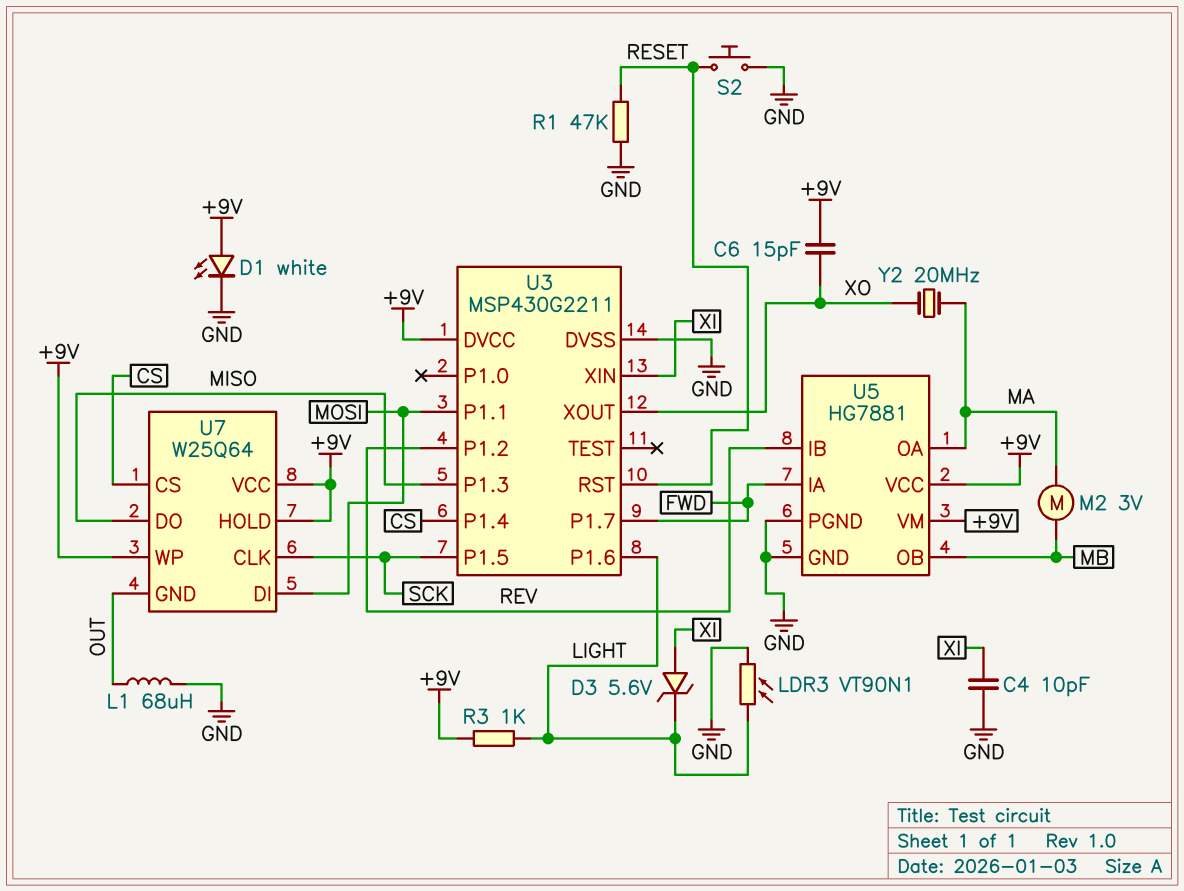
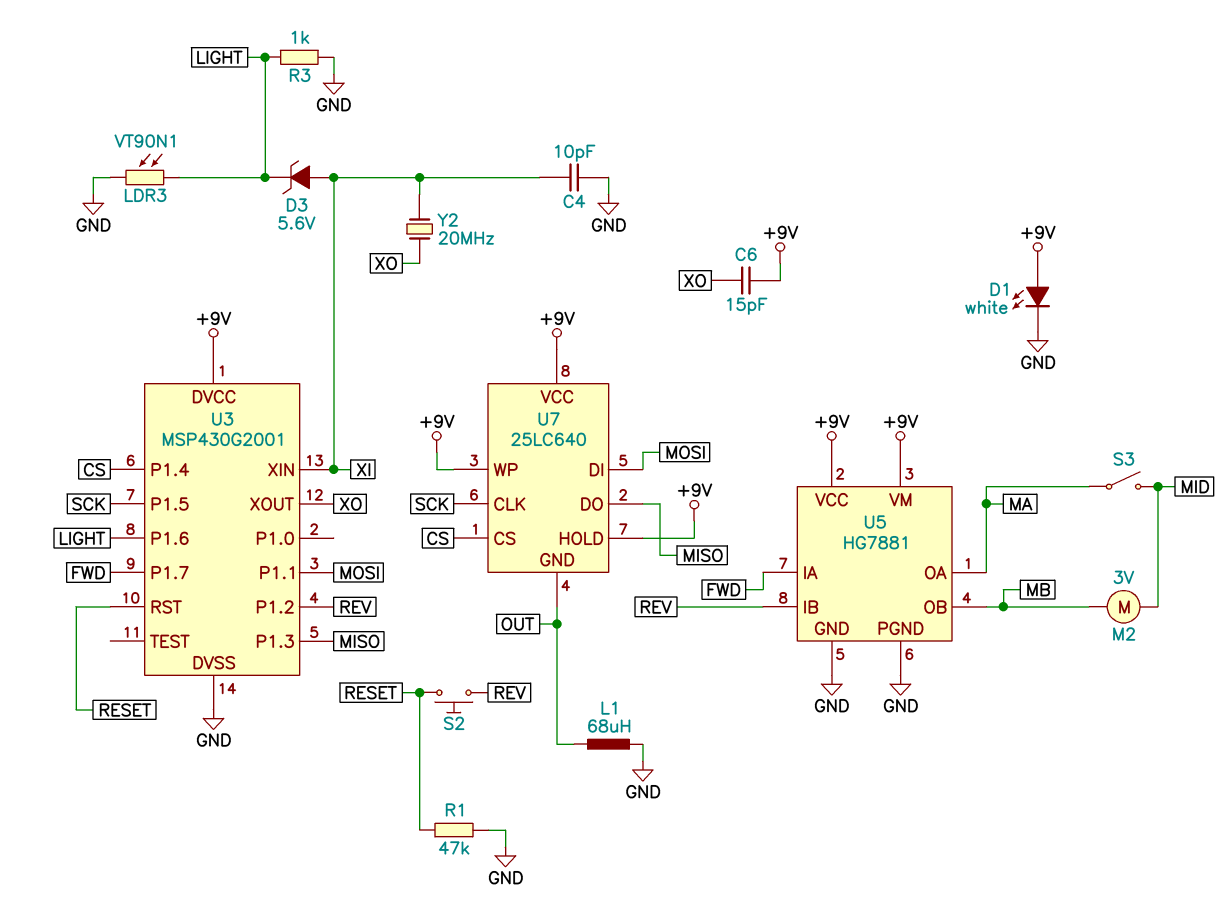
M2: motor 3V (MA, MB) -> motor 3V (MB, MID)
R3: 1k (+9V, LIGHT) -> 1k (GND, LIGHT)
S2: button (GND, RESET) -> button (RESET, REV)
S3: none -> switch (MA, MID)
U3: MSP430G2211 -> MSP430G2001
U7: W25Q64 -> 25LC640
Y2: 20MHz (MA, XO) -> 20MHz (XI, XO)

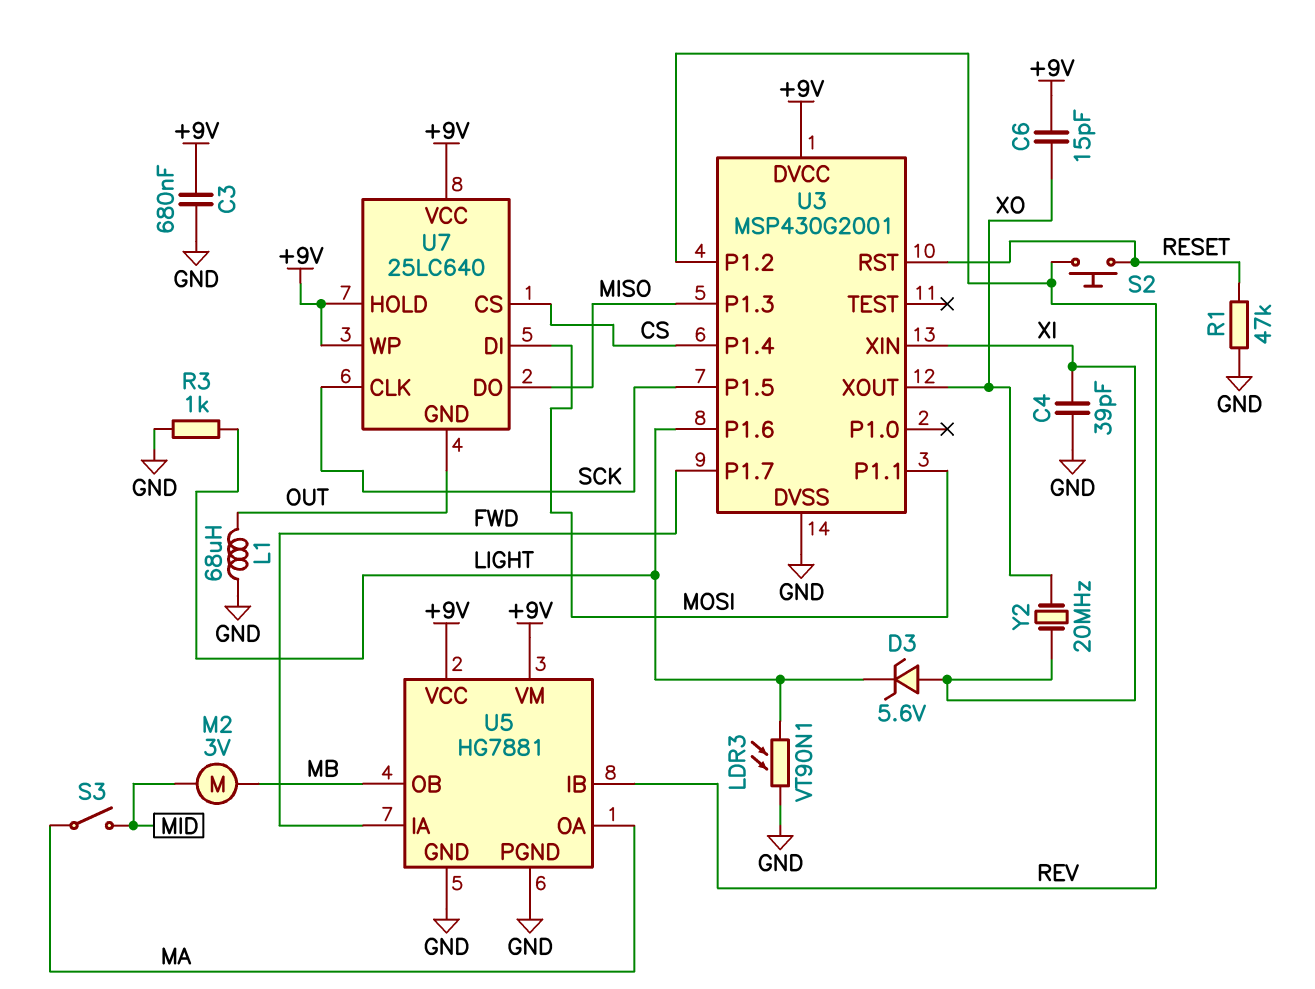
C3: none -> 680nF (+9V, GND)
C4: 10pF (GND, XI) -> 39pF (GND, XI)
D1: LED white (A +9V, K GND) -> none

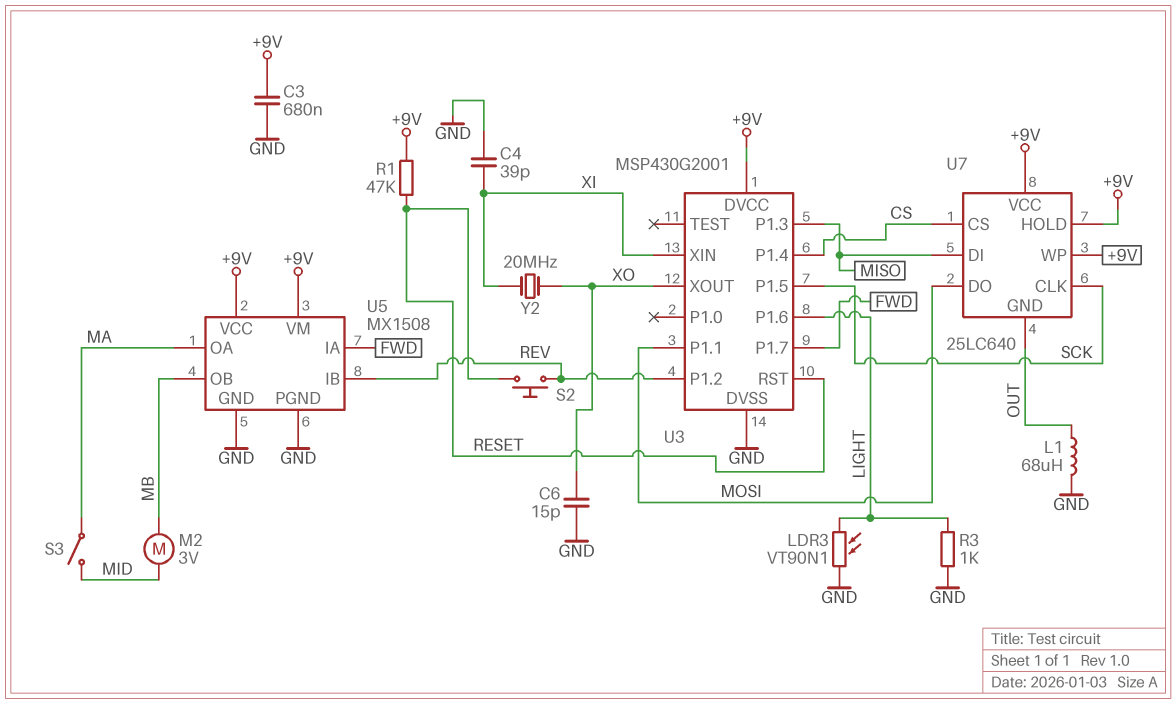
C6: 15pF (+9V, XO) -> 15pF (GND, XO)
D3: zener 5.6V (A XI, K LIGHT) -> none
R1: 47k (GND, RESET) -> 47k (+9V, RESET)
U5: HG7881 -> MX1508
U7 pin DI: MOSI -> MISO
U7 pin DO: MISO -> MOSI

